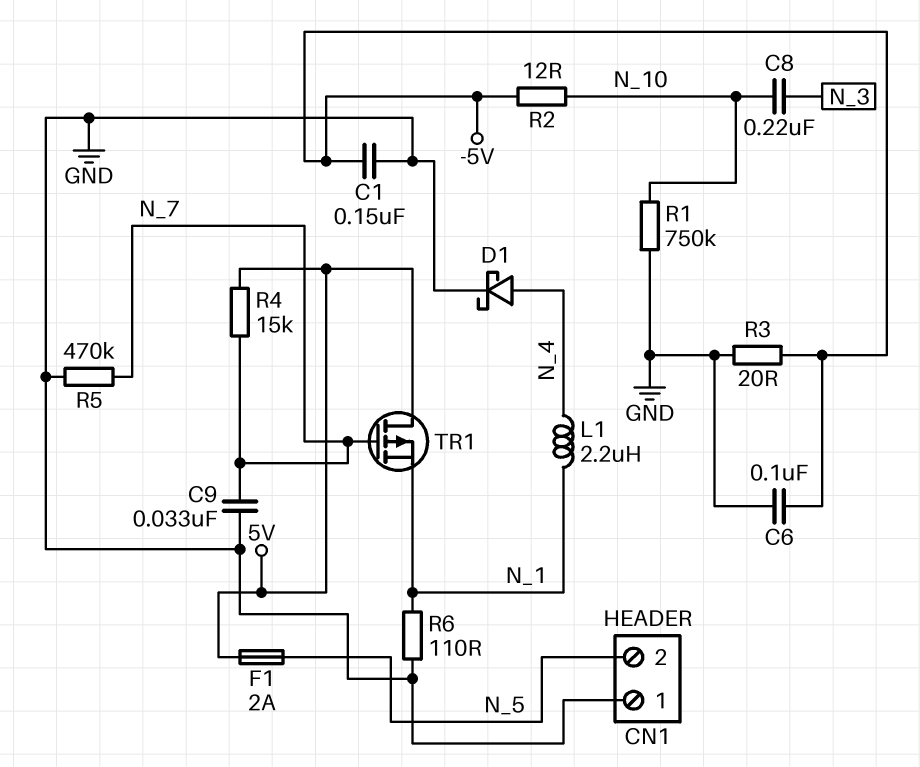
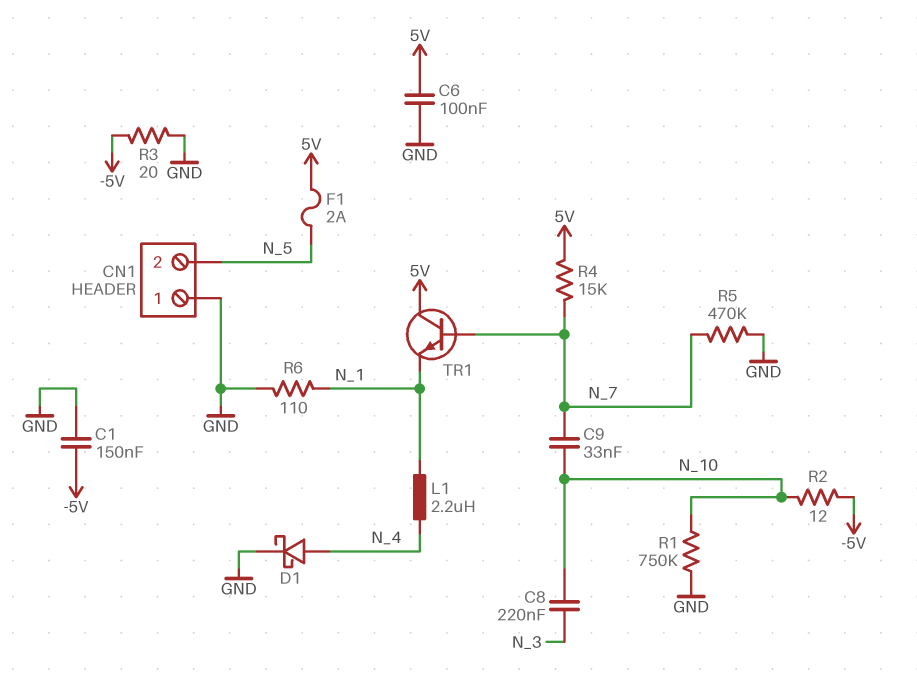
C6: 100nF (-5V, GND) -> 100nF (5V, GND)
C9: 33nF (GND, N_7) -> 33nF (N_7, N_10)
TR1: PMOS (G N_7, D 5V, S N_1) -> NPN (B N_7, C 5V, E N_1)

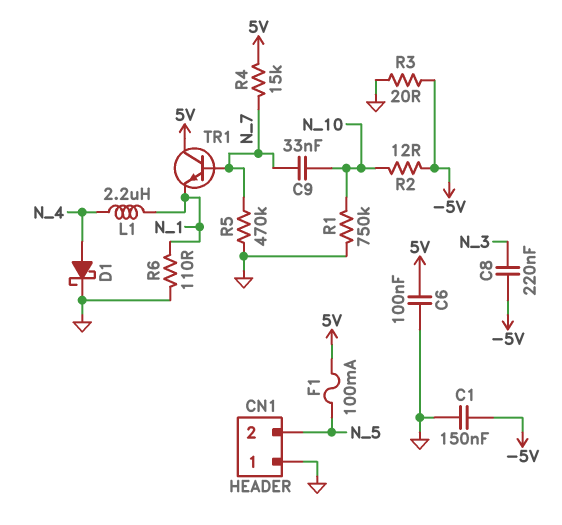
C8: 220nF (N_3, N_10) -> 220nF (-5V, N_3)
F1: 2A (5V, N_5) -> 100mA (5V, N_5)

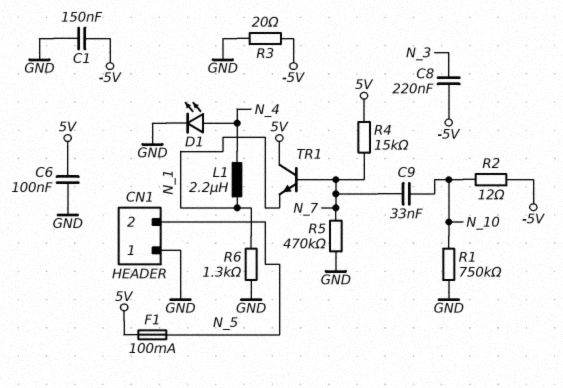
D1: schottky (A N_4, K GND) -> LED (A N_4, K GND)
R6: 110 (GND, N_1) -> 1.3k (GND, N_1)

